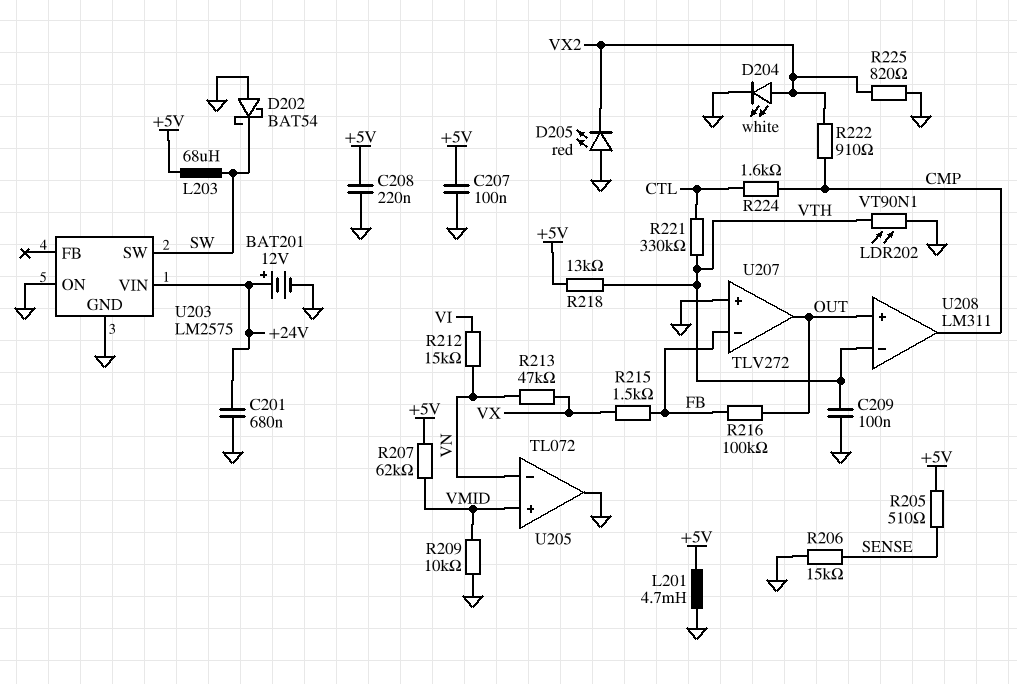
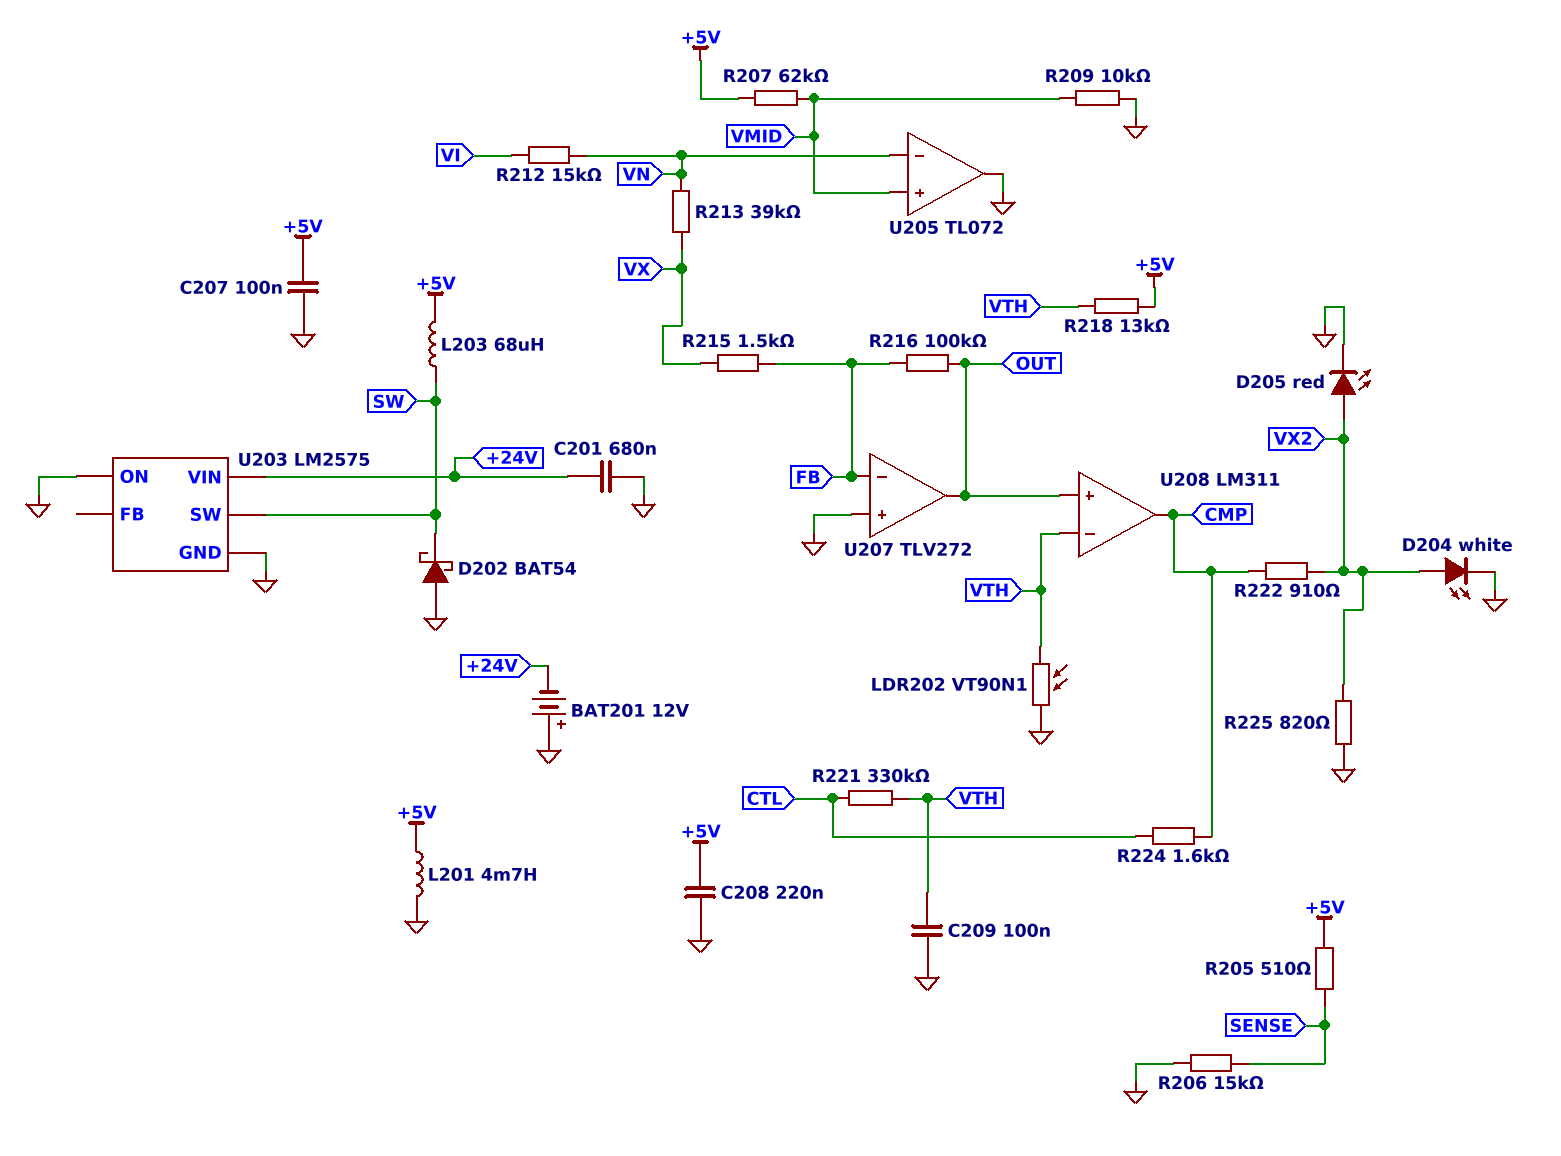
BAT201: 12V (plus +24V, minus GND) -> 12V (plus GND, minus +24V)
D205: LED red (A GND, K VX2) -> LED red (A VX2, K GND)
R213: 47k (VN, VX) -> 39k (VN, VX)

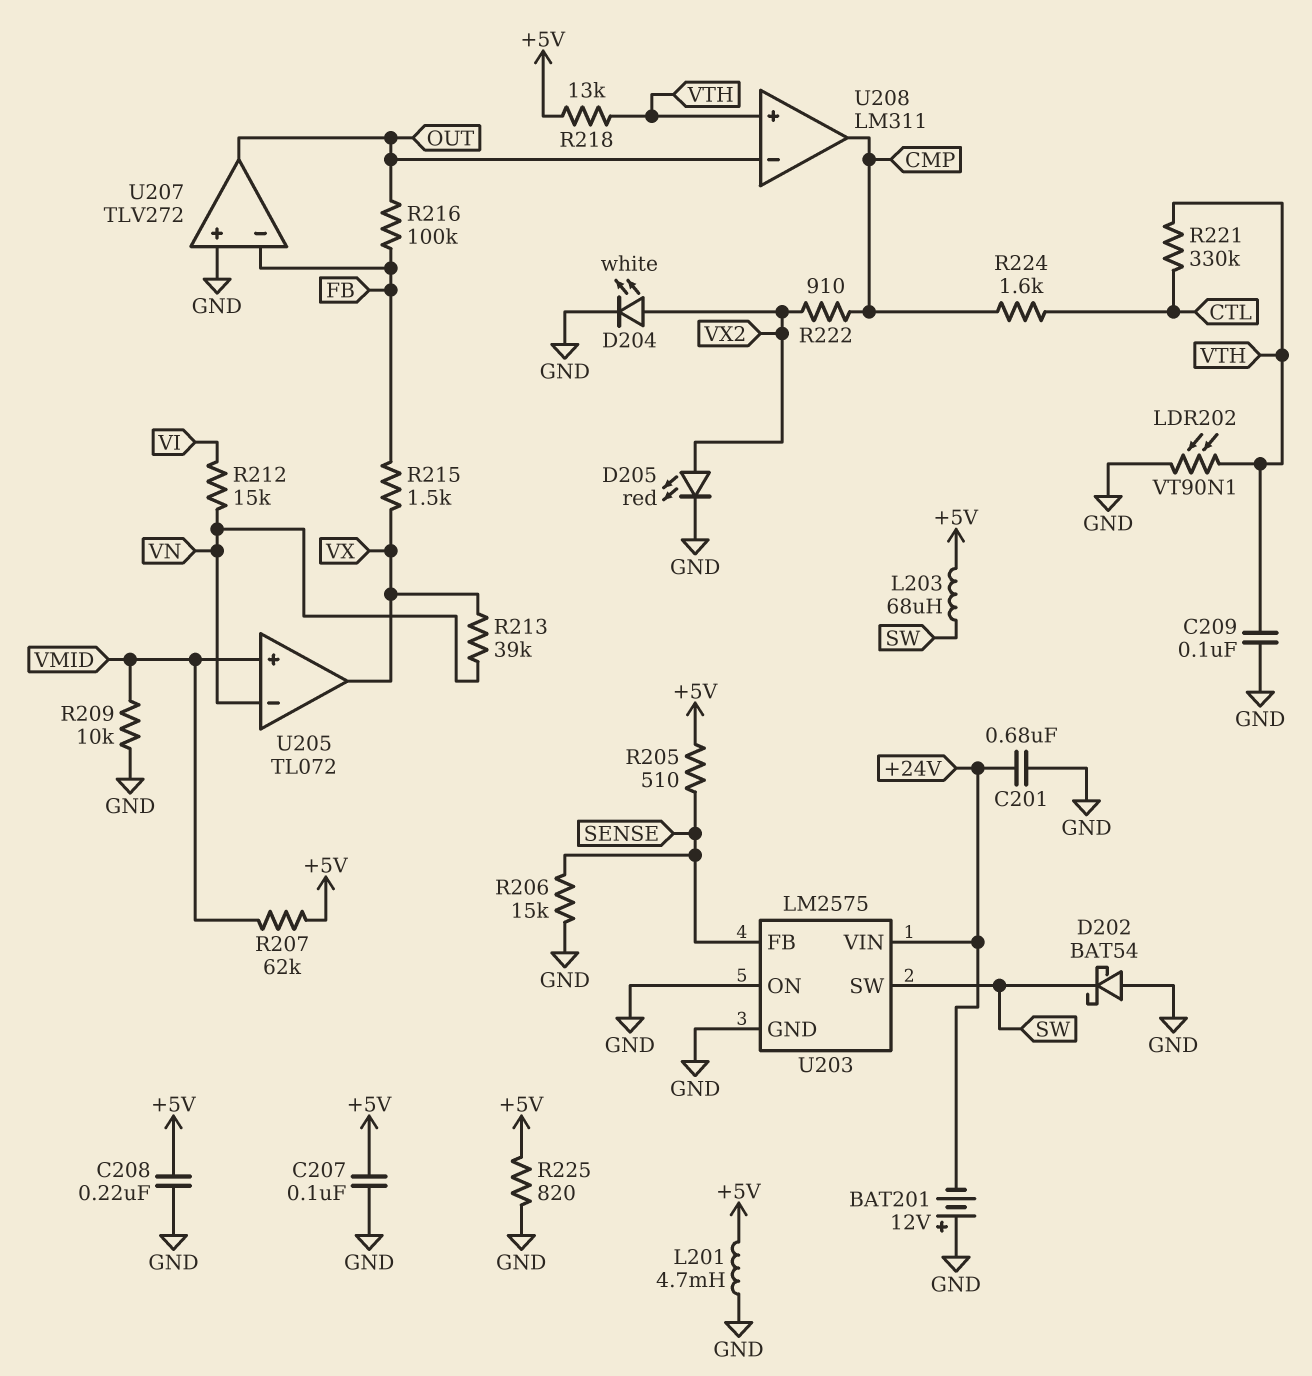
R225: 820 (GND, VX2) -> 820 (+5V, GND)
U203 pin FB: none -> SENSE
U205 pin out: GND -> VX
U208 pin in+: OUT -> VTH
U208 pin in-: VTH -> OUT

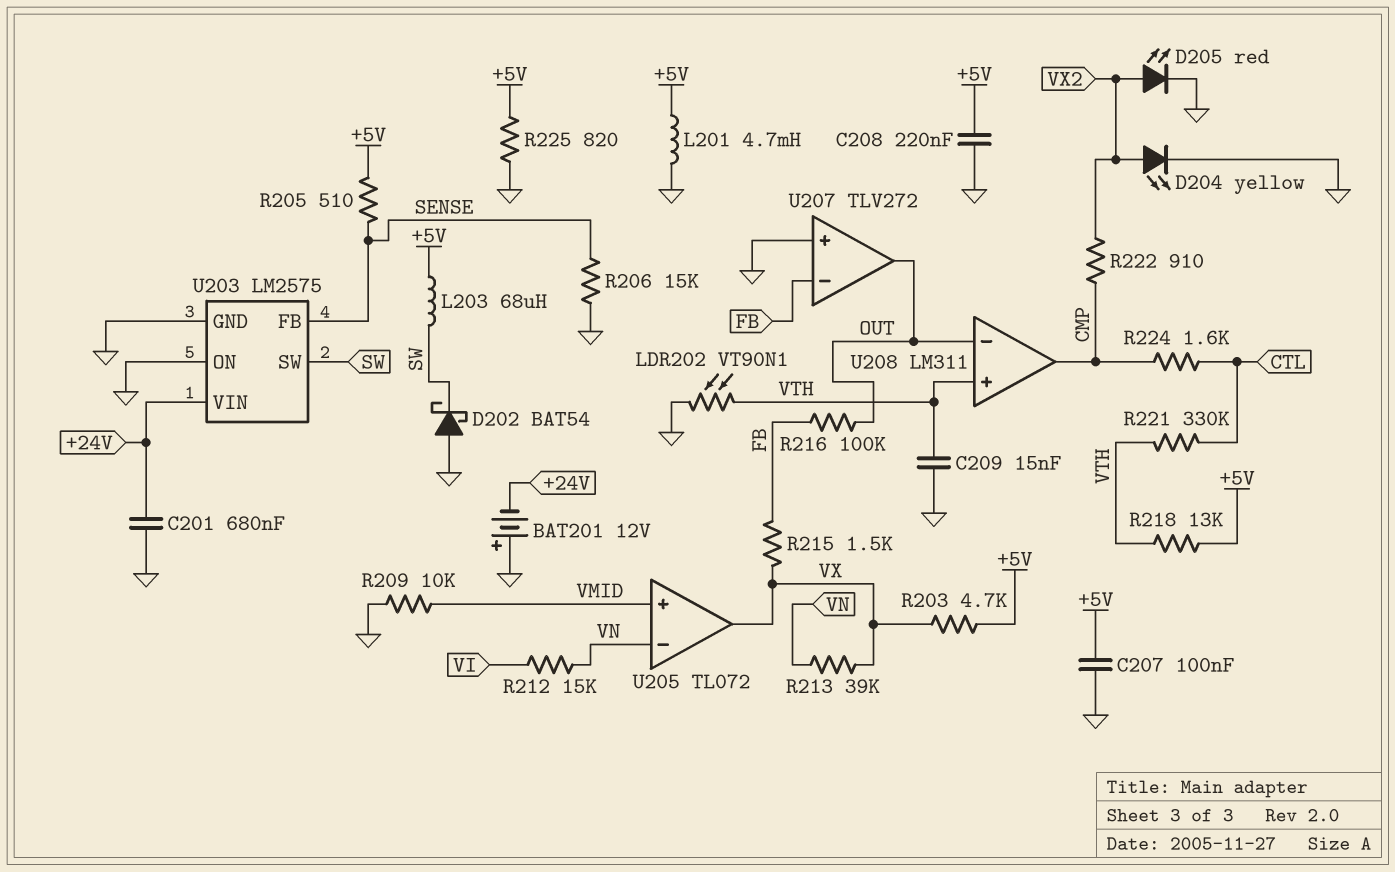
C209: 100nF (GND, VTH) -> 15nF (GND, VTH)
D204: LED white (A VX2, K GND) -> LED yellow (A VX2, K GND)
R203: none -> 4.7k (+5V, VX)
R207: 62k (+5V, VMID) -> none

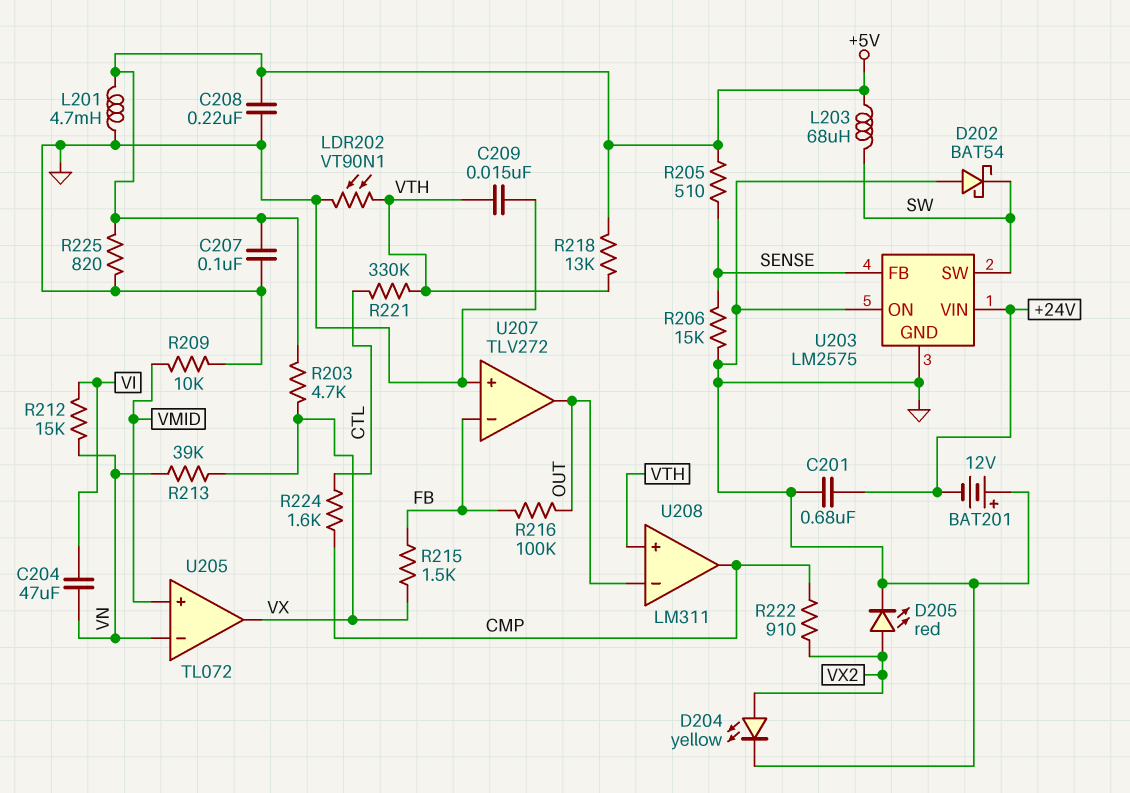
C204: none -> 47uF (VI, VN)

